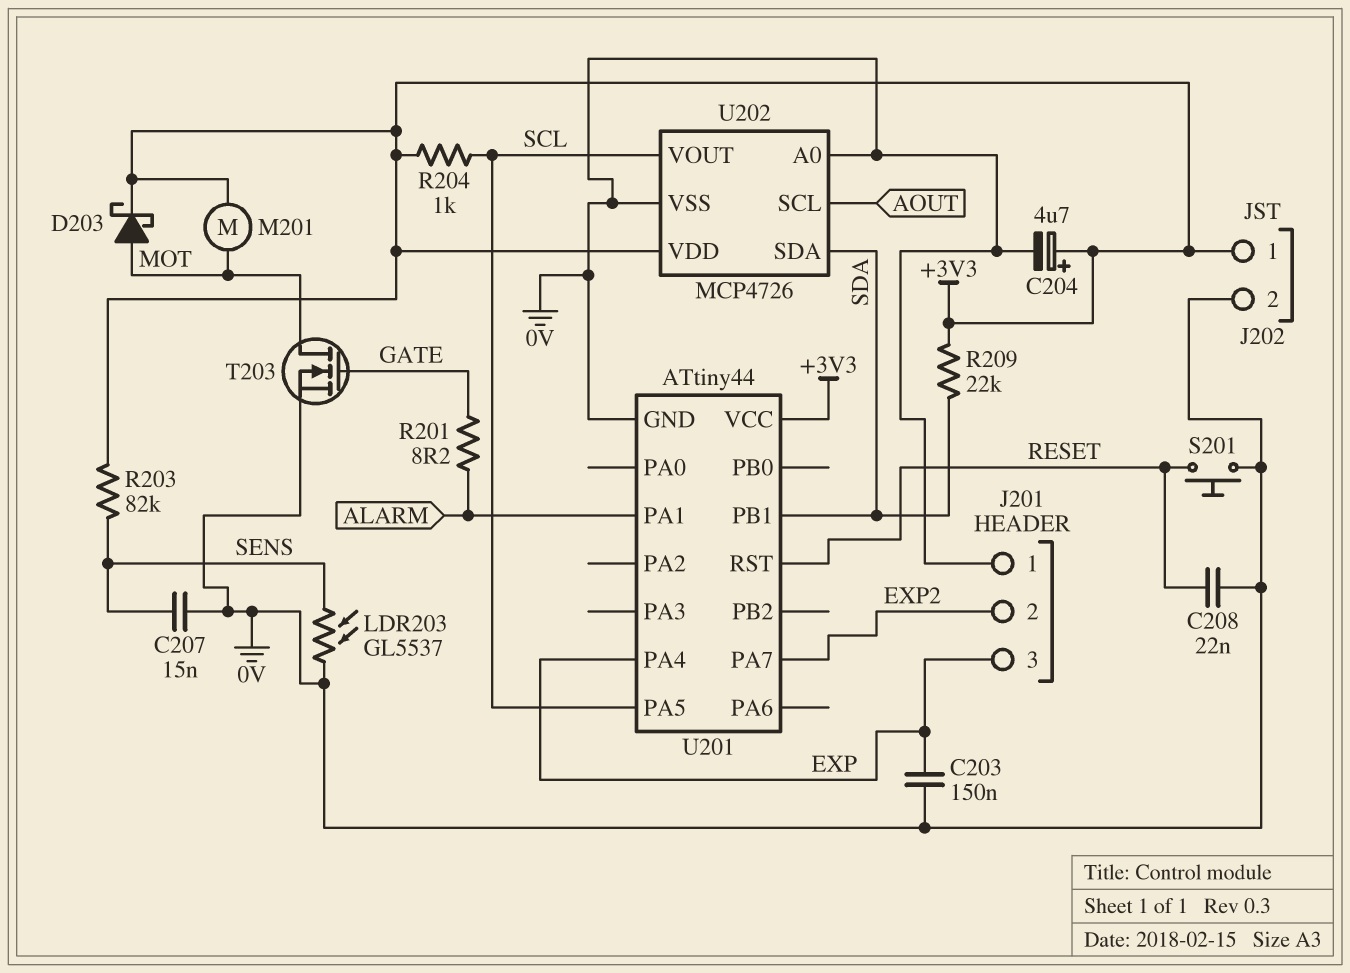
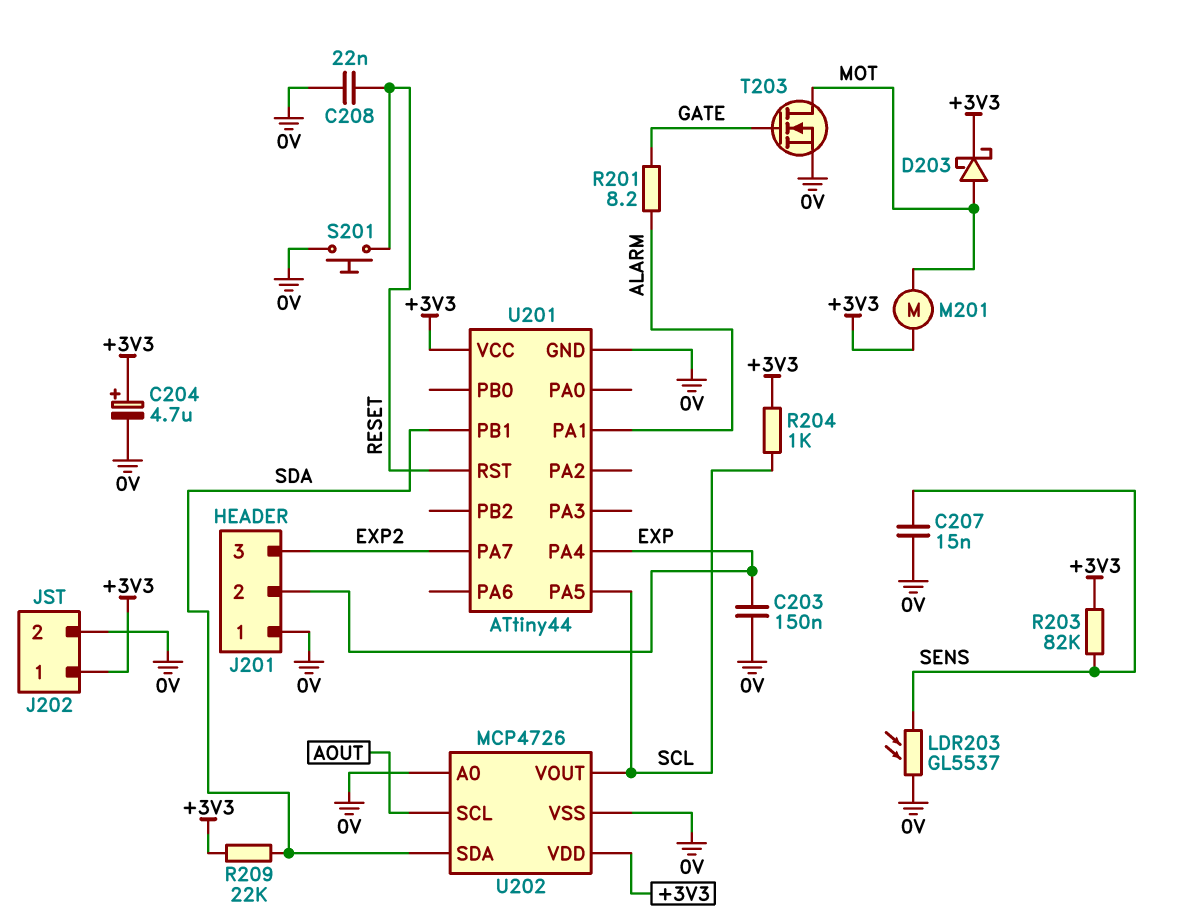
J201 pin 2: EXP2 -> EXP
J201 pin 3: EXP -> EXP2

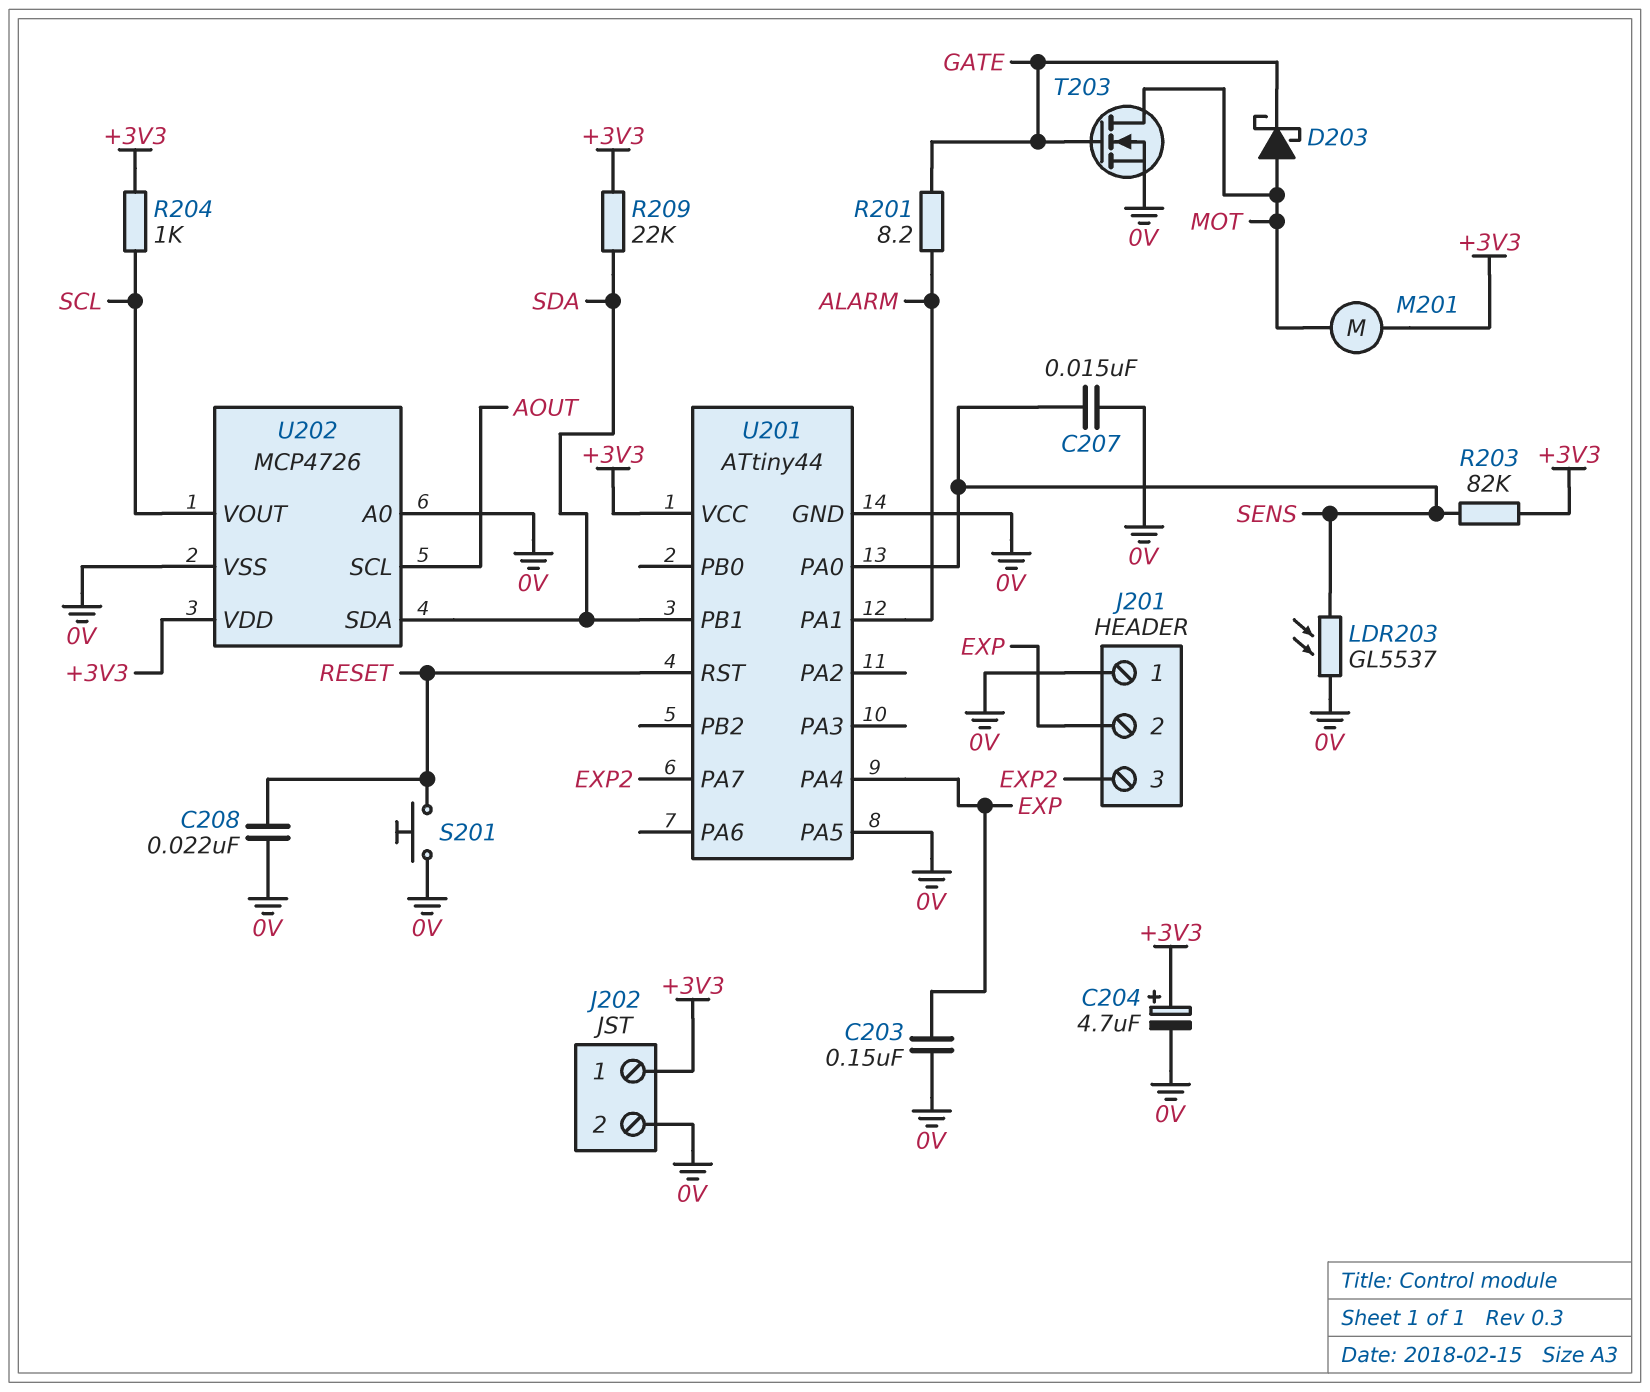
D203: schottky (A MOT, K +3V3) -> schottky (A MOT, K GATE)
U201 pin PA0: none -> SENS
U201 pin PA5: SCL -> 0V

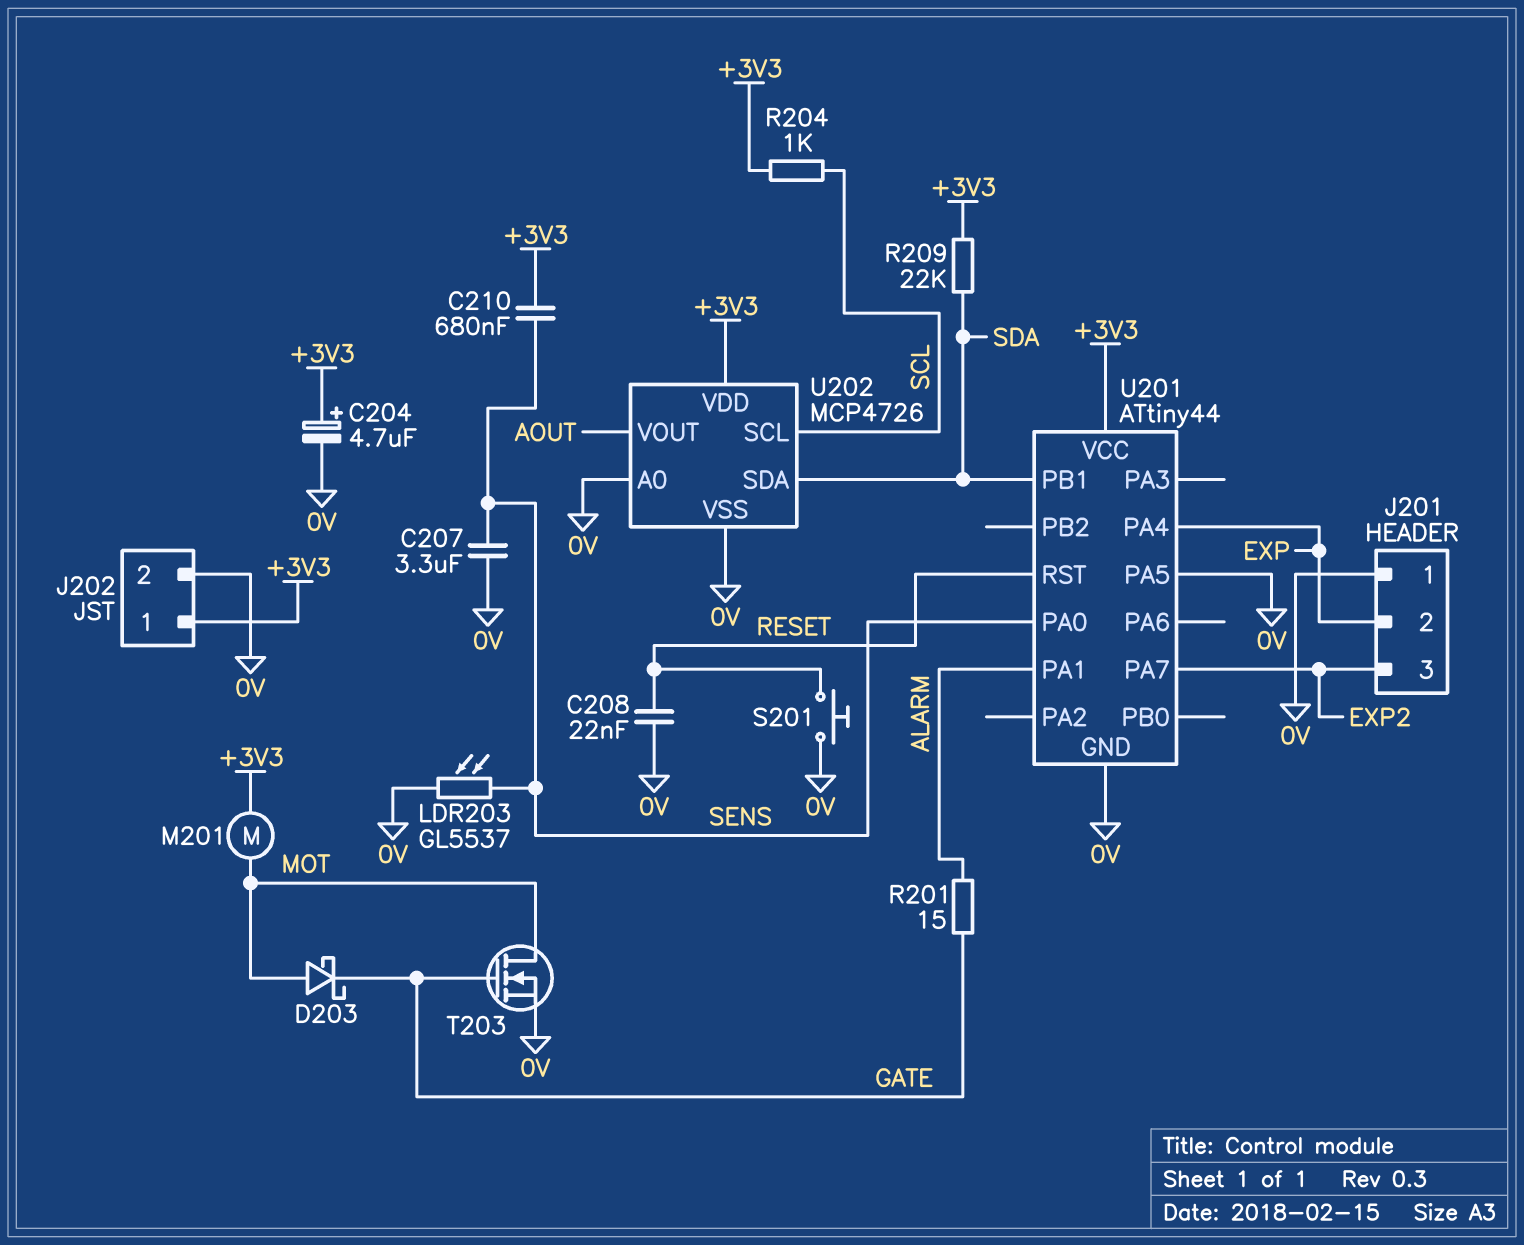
C203: 150nF (0V, EXP) -> none
C207: 15nF (0V, SENS) -> 3.3uF (0V, SENS)
C210: none -> 680nF (+3V3, SENS)
R201: 8.2 (ALARM, GATE) -> 15 (ALARM, GATE)
R203: 82k (+3V3, SENS) -> none
U202 pin SCL: AOUT -> SCL
U202 pin VOUT: SCL -> AOUT

